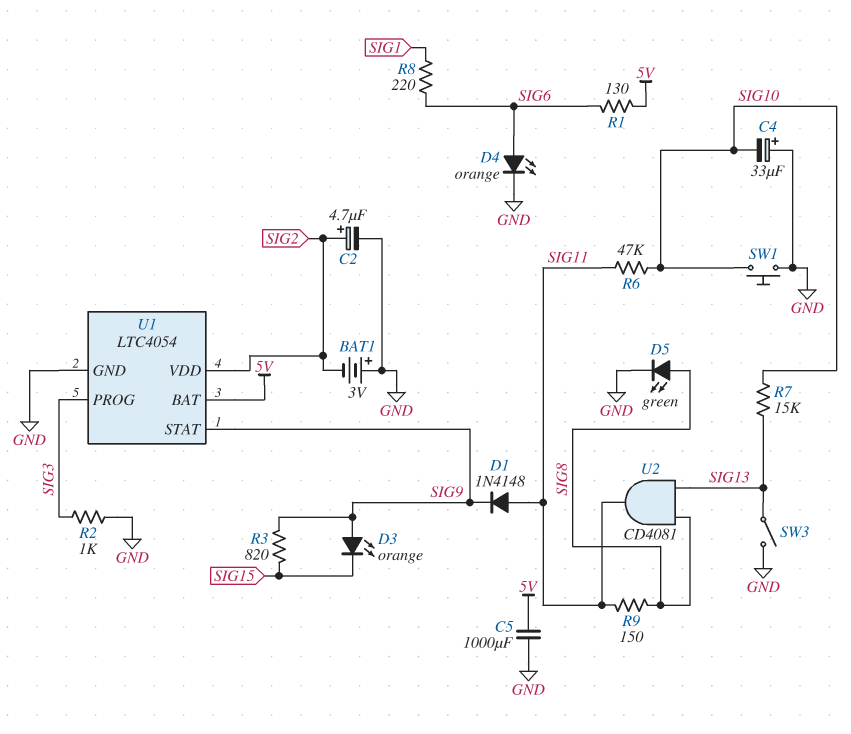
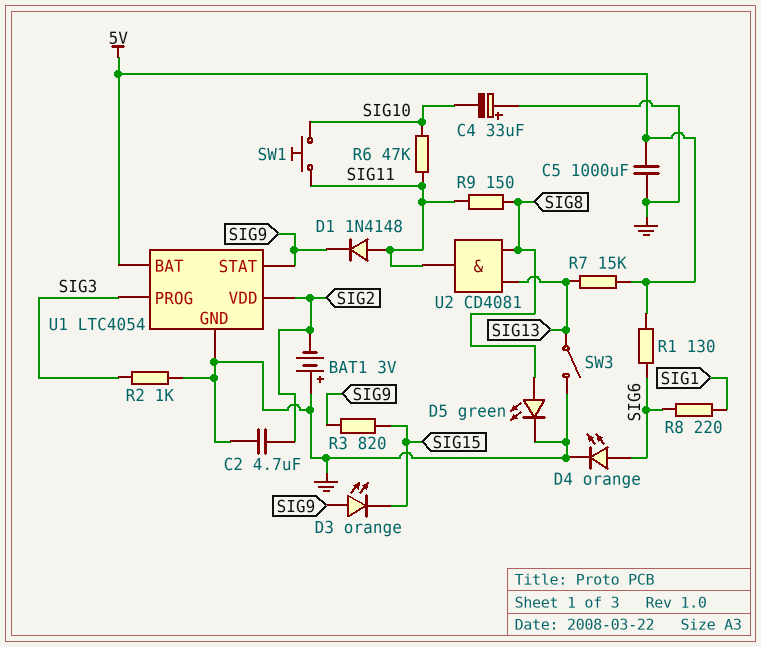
C2: 4.7uF (plus SIG2, minus GND) -> 4.7uF (GND, SIG2)
R7: 15k (SIG10, SIG13) -> 15k (5V, SIG13)
SW1: button (GND, SIG10) -> button (SIG10, SIG11)

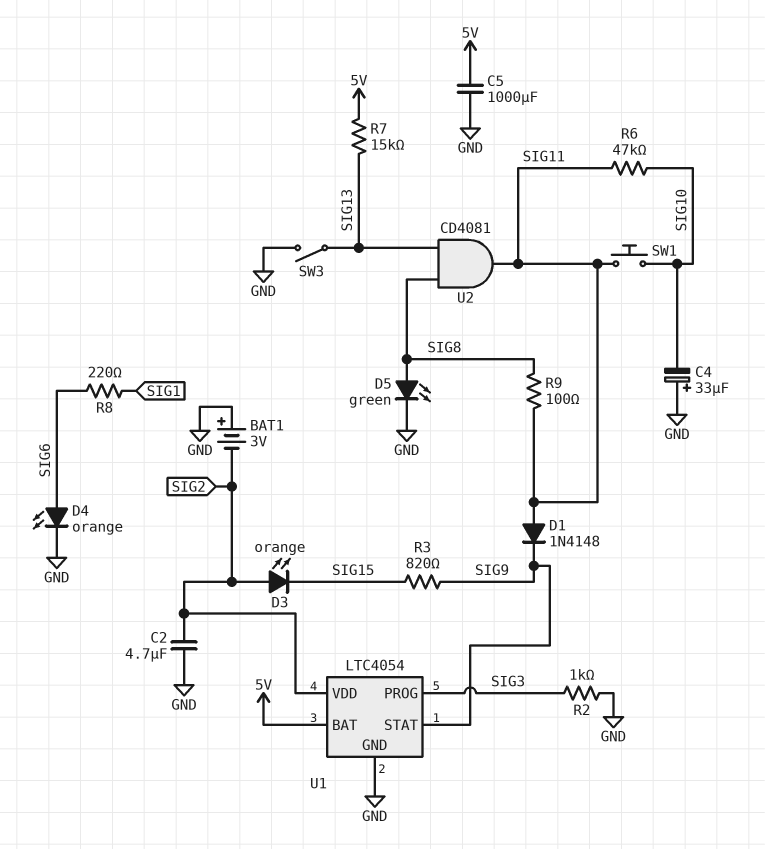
D3: LED orange (A SIG9, K SIG15) -> LED orange (A SIG2, K SIG15)
R1: 130 (5V, SIG6) -> none
R9: 150 (SIG8, SIG11) -> 100 (SIG8, SIG11)

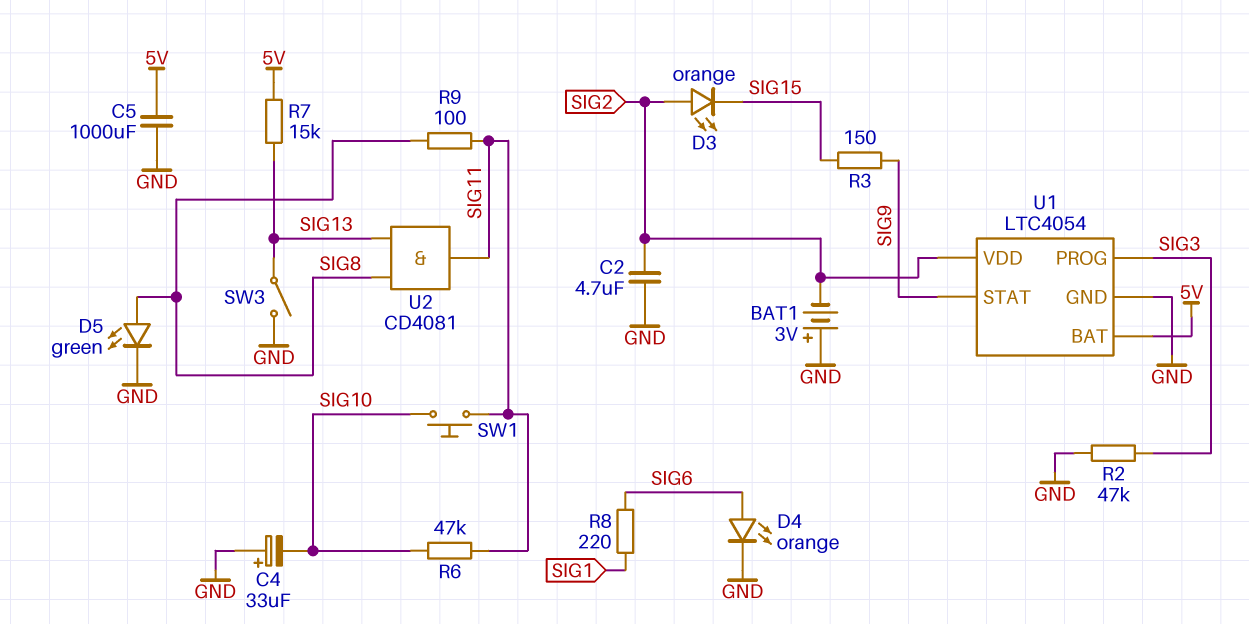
D1: diode 1N4148 (A SIG11, K SIG9) -> none
R2: 1k (GND, SIG3) -> 47k (GND, SIG3)
R3: 820 (SIG9, SIG15) -> 150 (SIG9, SIG15)

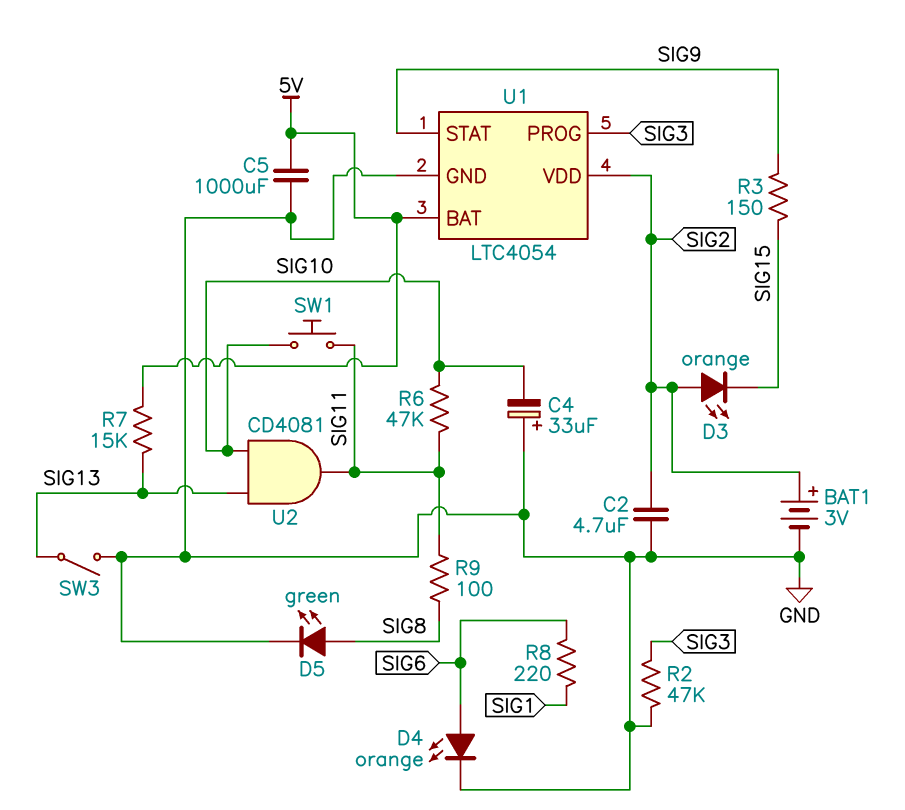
BAT1: 3V (plus GND, minus SIG2) -> 3V (plus SIG2, minus GND)
U2: AND CD4081 (in SIG8, in SIG13, out SIG11) -> AND CD4081 (in SIG10, in SIG13, out SIG11)

